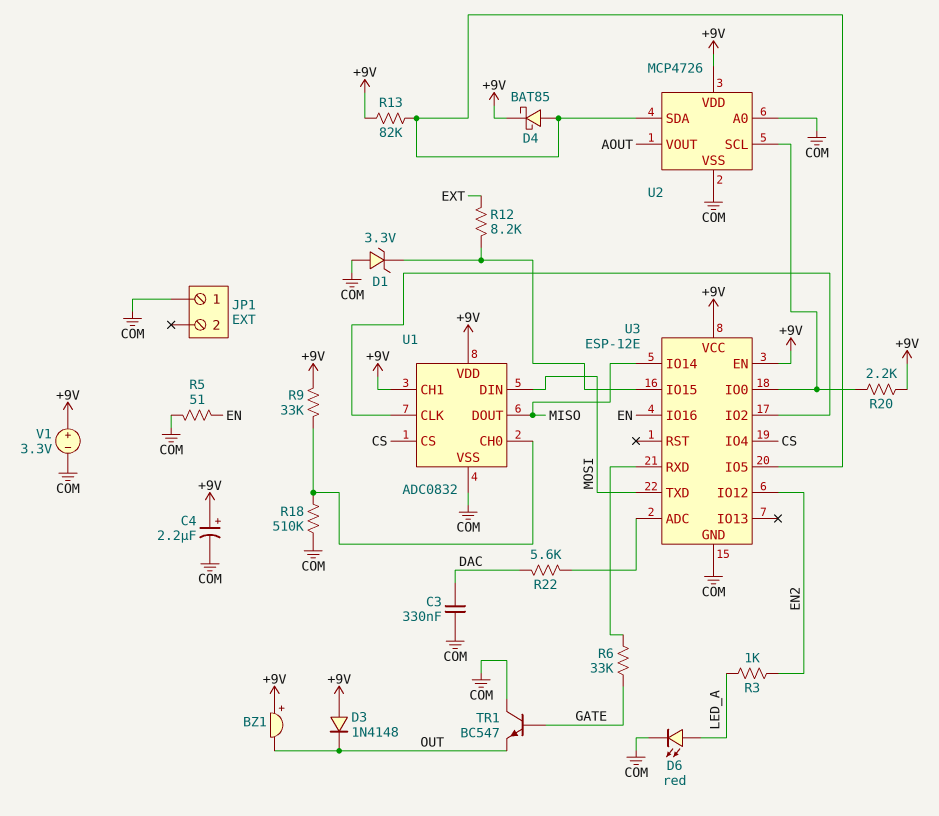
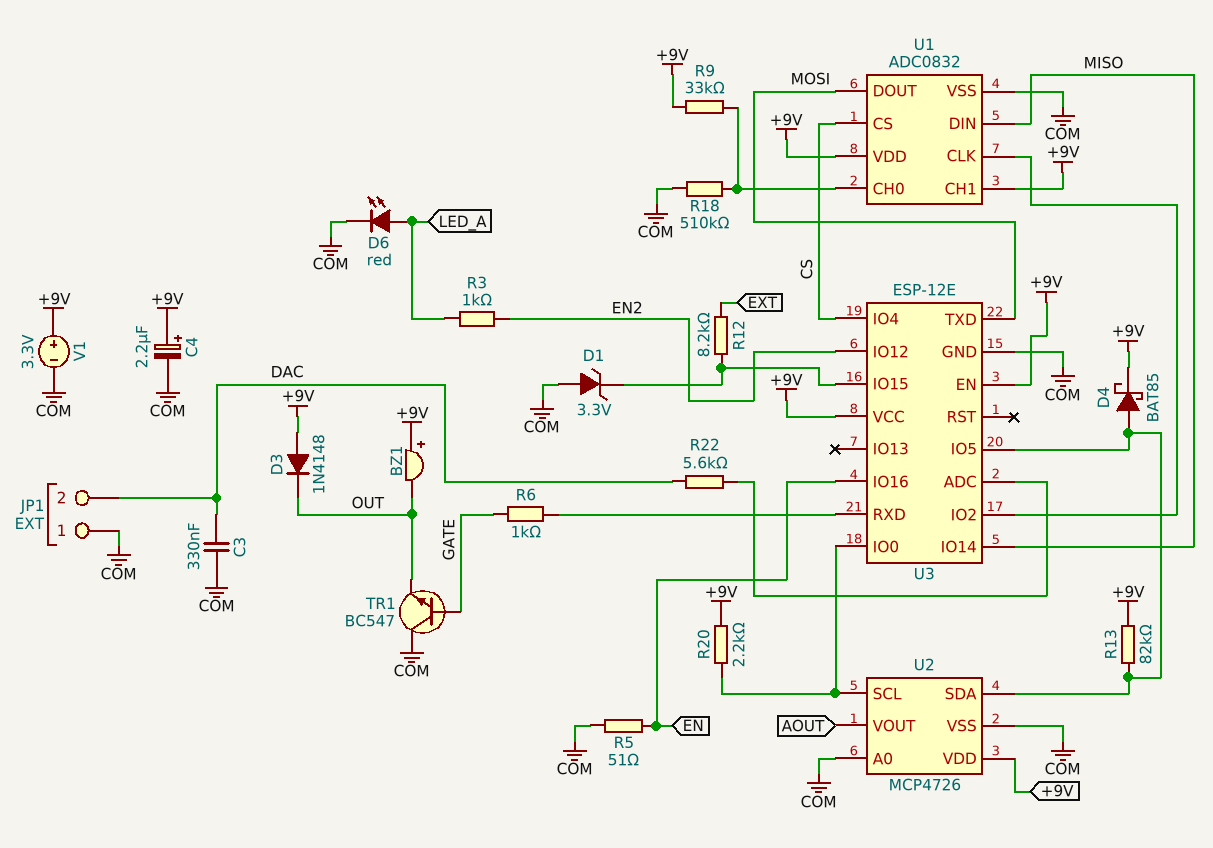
JP1 pin 2: none -> DAC
R6: 33k (GATE, U3/RXD) -> 1k (GATE, U3/RXD)
U1 pin DIN: MOSI -> MISO
U1 pin DOUT: MISO -> MOSI

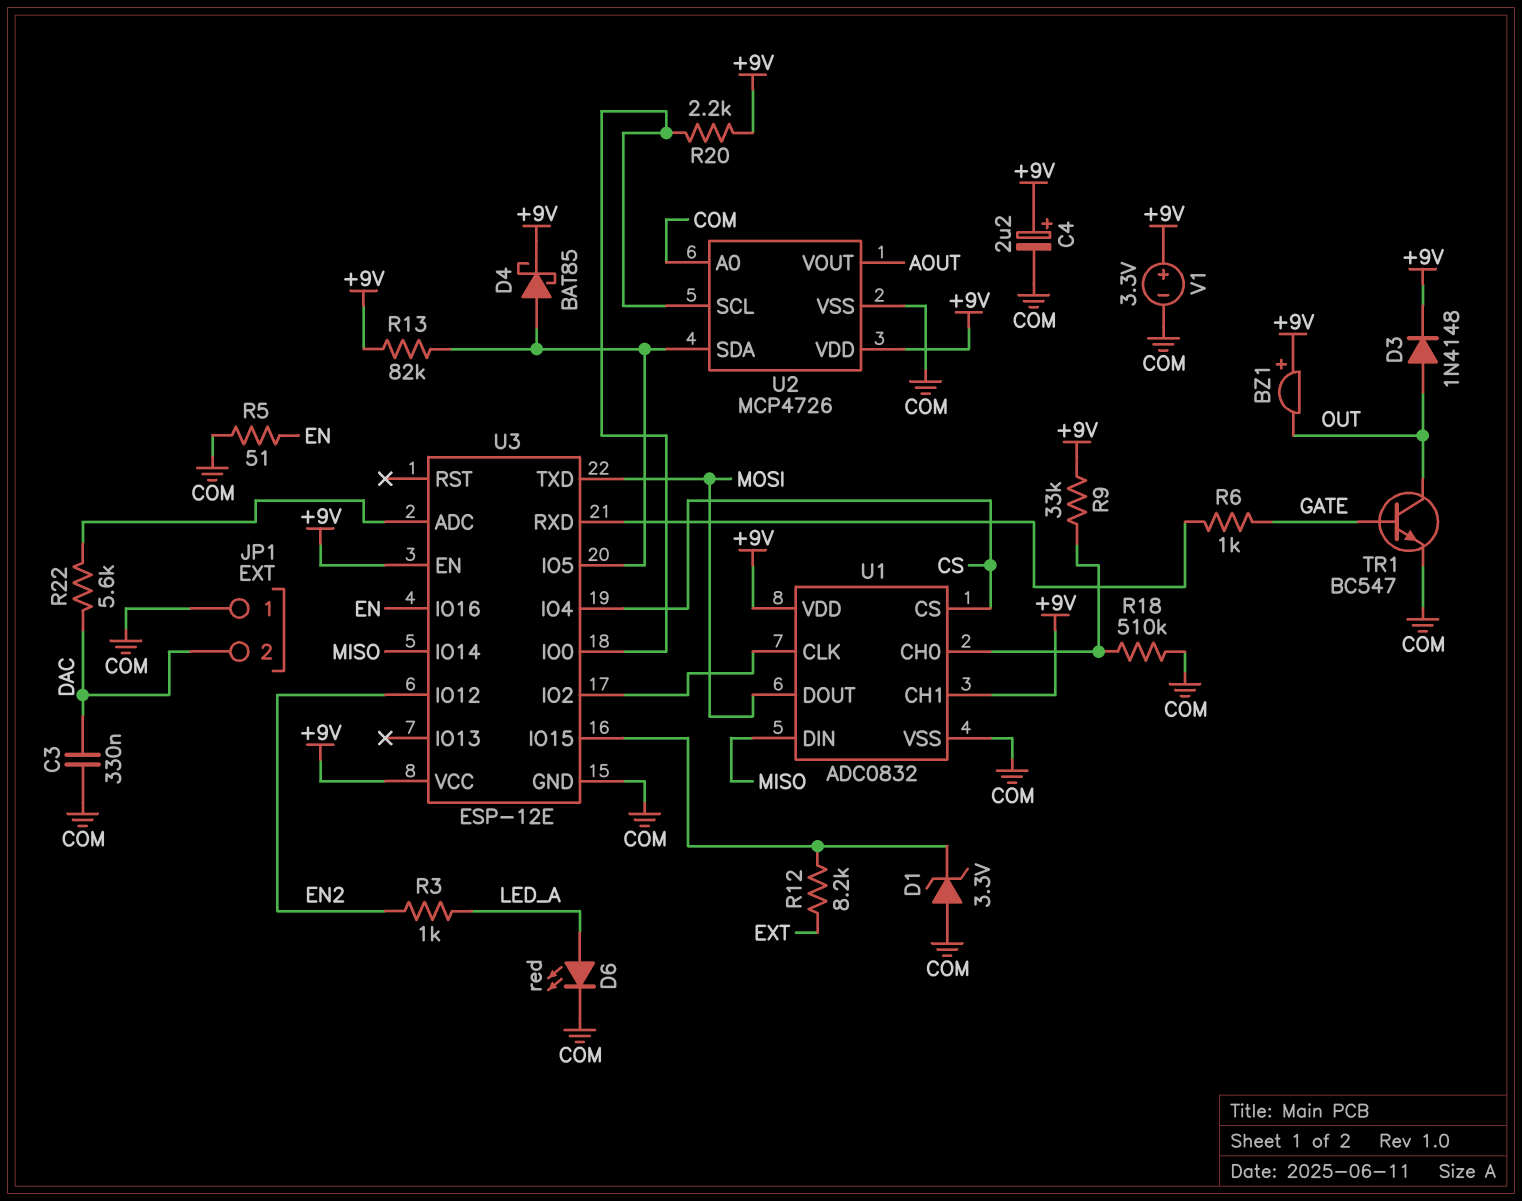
D3: diode 1N4148 (A +9V, K OUT) -> diode 1N4148 (A OUT, K +9V)
TR1: NPN BC547 (B GATE, C COM, E OUT) -> NPN BC547 (B GATE, C OUT, E COM)

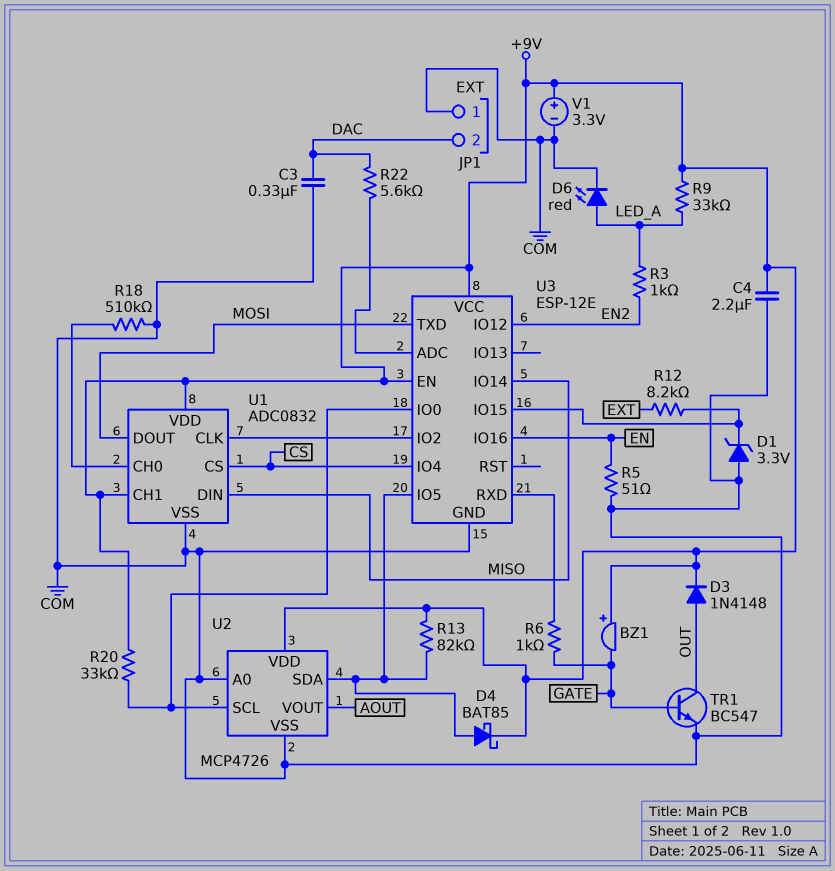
BZ1: buzzer (plus +9V, minus OUT) -> buzzer (plus +9V, minus GATE)
C4: 2.2uF (plus +9V, minus COM) -> 2.2uF (+9V, COM)
R9: 33k (+9V, U1/CH0) -> 33k (+9V, LED_A)
R20: 2.2k (+9V, U2/SCL) -> 33k (+9V, U2/SCL)

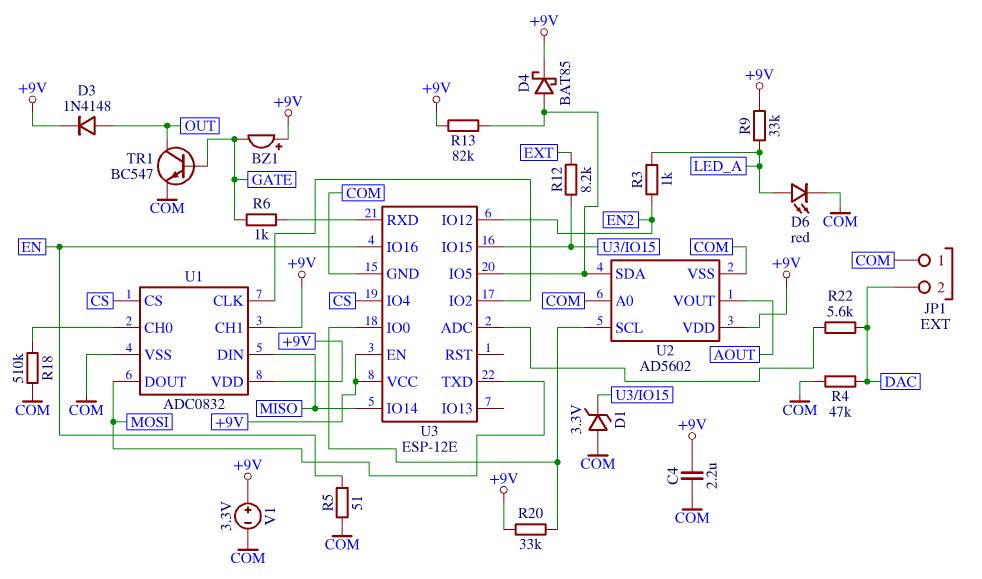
C3: 330nF (COM, DAC) -> none
R4: none -> 47k (COM, DAC)
U2: MCP4726 -> AD5602

